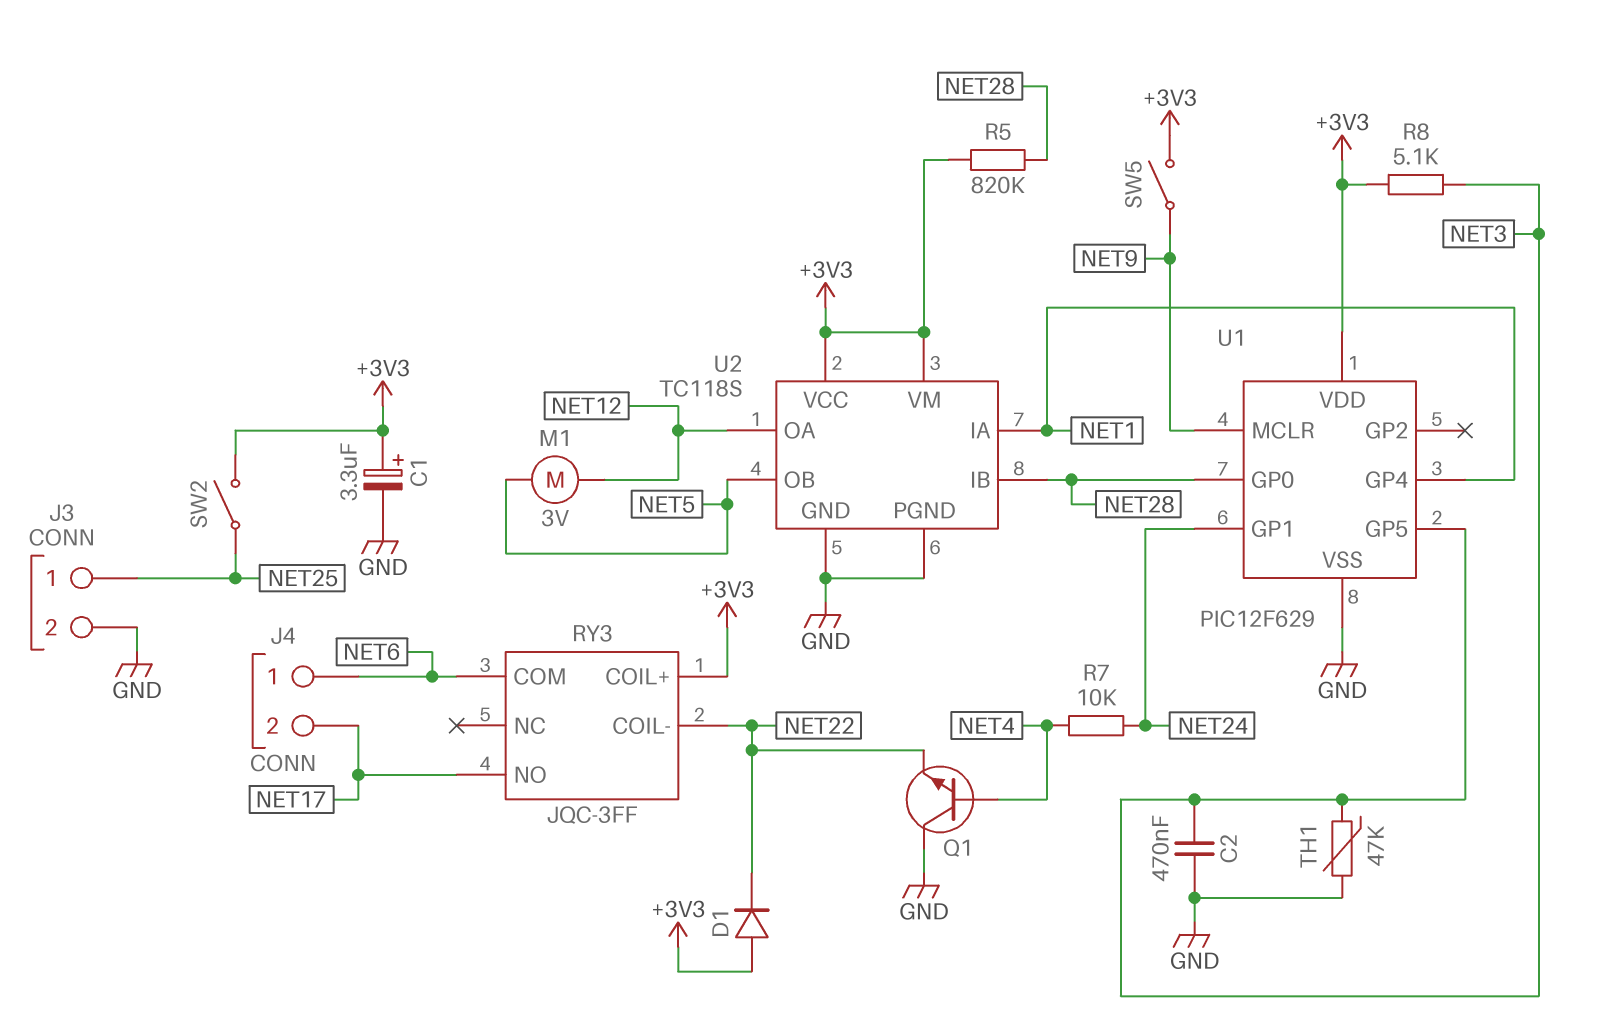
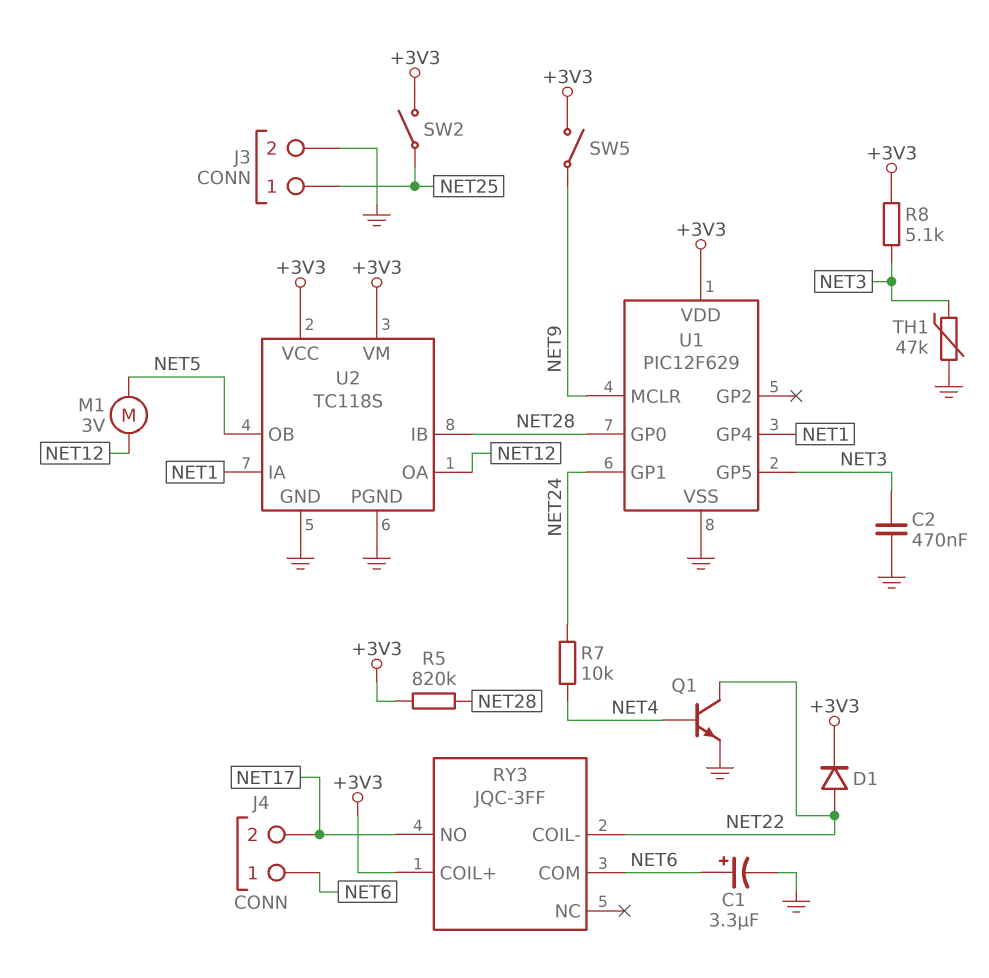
C1: 3.3uF (plus +3V3, minus GND) -> 3.3uF (plus NET6, minus GND)
D1: diode (A +3V3, K NET22) -> diode (A NET22, K +3V3)
Q1: NPN (B NET4, C GND, E NET22) -> NPN (B NET4, C NET22, E GND)

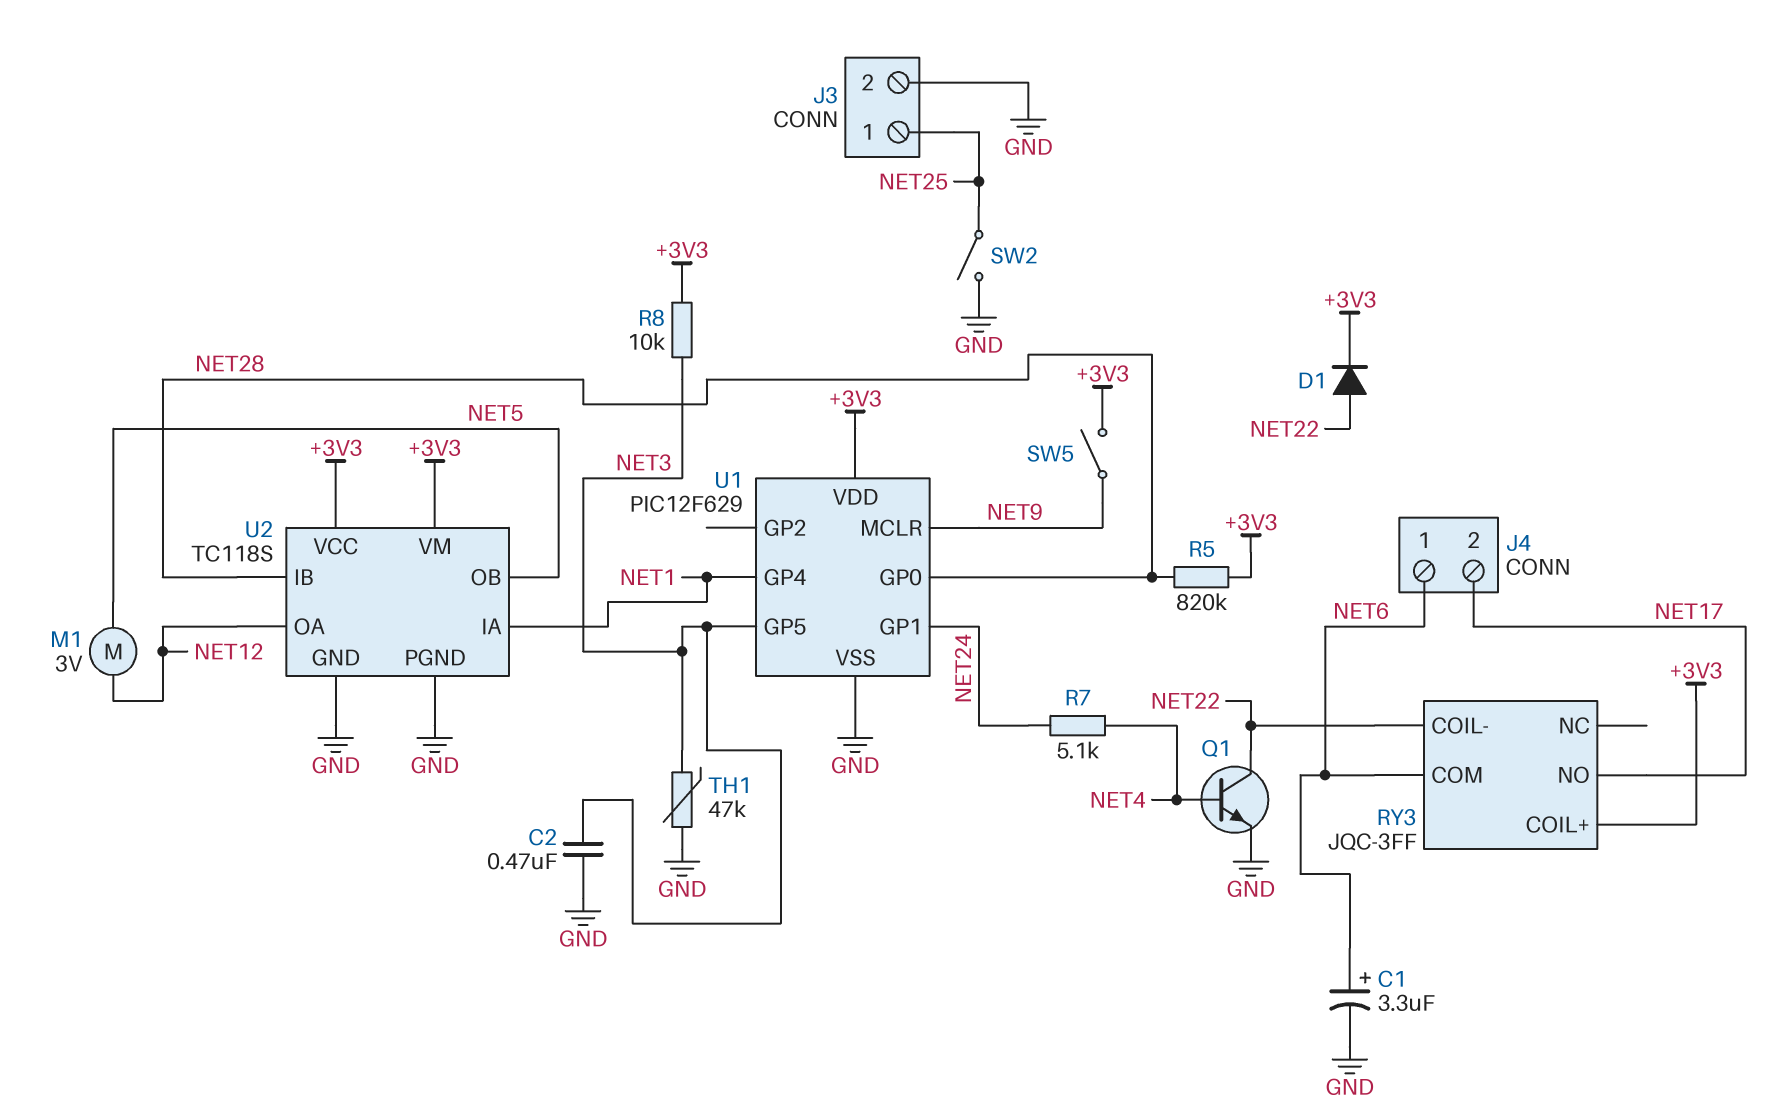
R7: 10k (NET4, NET24) -> 5.1k (NET4, NET24)
R8: 5.1k (+3V3, NET3) -> 10k (+3V3, NET3)
SW2: switch (+3V3, NET25) -> switch (GND, NET25)

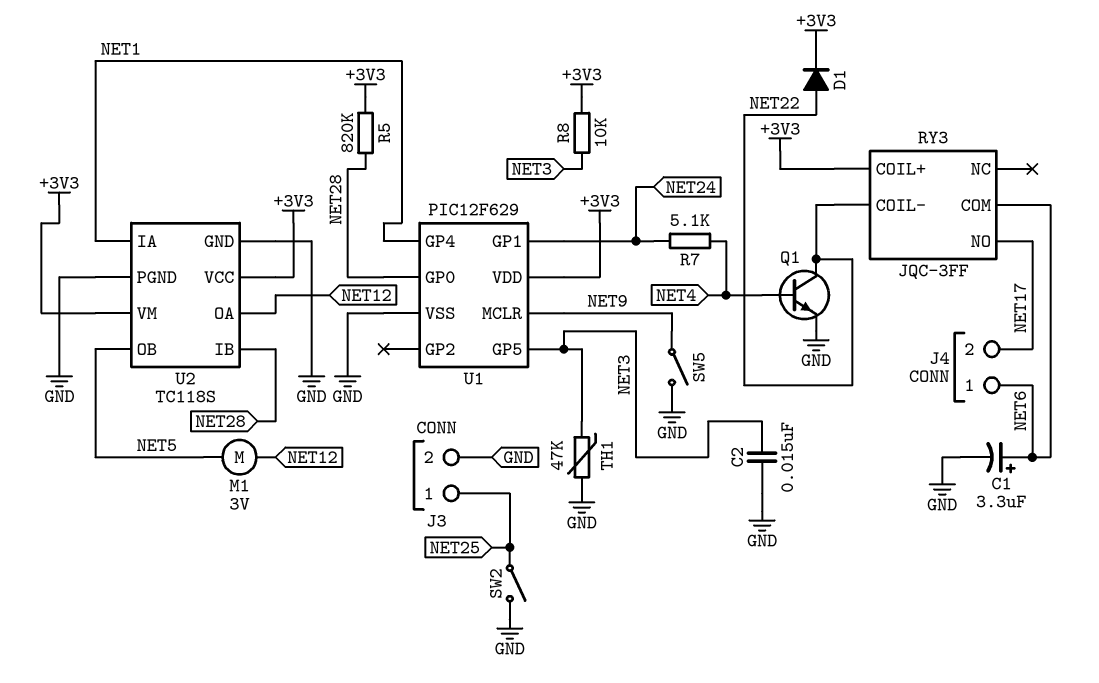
C2: 470nF (GND, NET3) -> 15nF (GND, NET3)
SW5: switch (+3V3, NET9) -> switch (GND, NET9)

